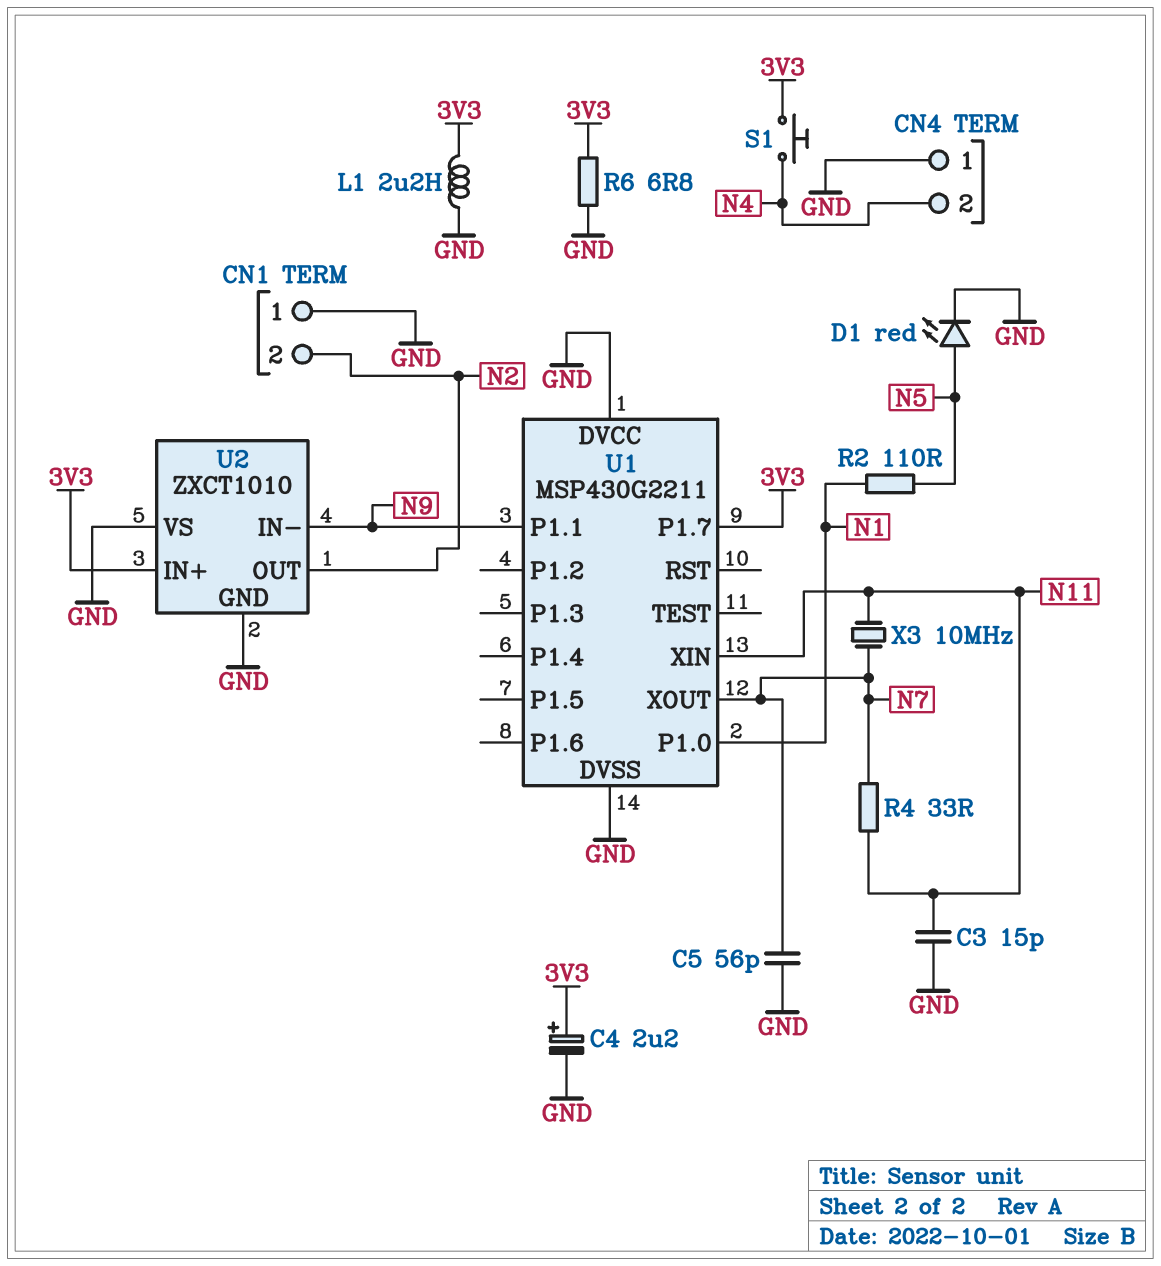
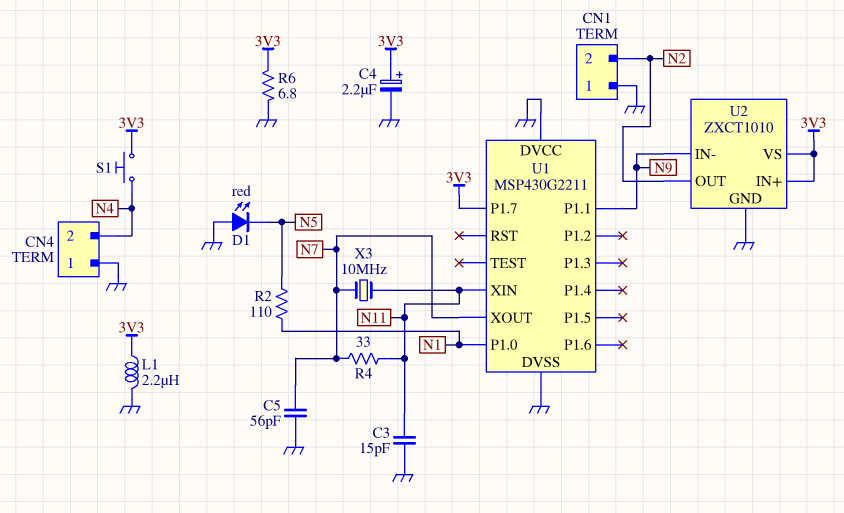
D1: LED red (A N5, K GND) -> LED red (A GND, K N5)
U2 pin VS: GND -> 3V3

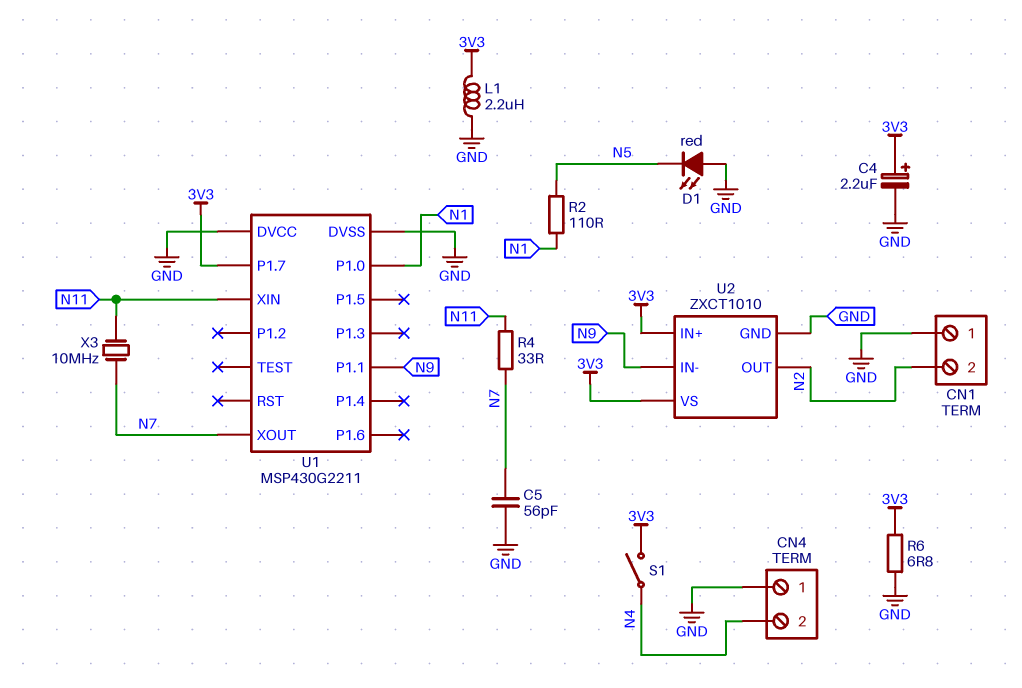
C3: 15pF (GND, N11) -> none
S1: button (3V3, N4) -> switch (3V3, N4)

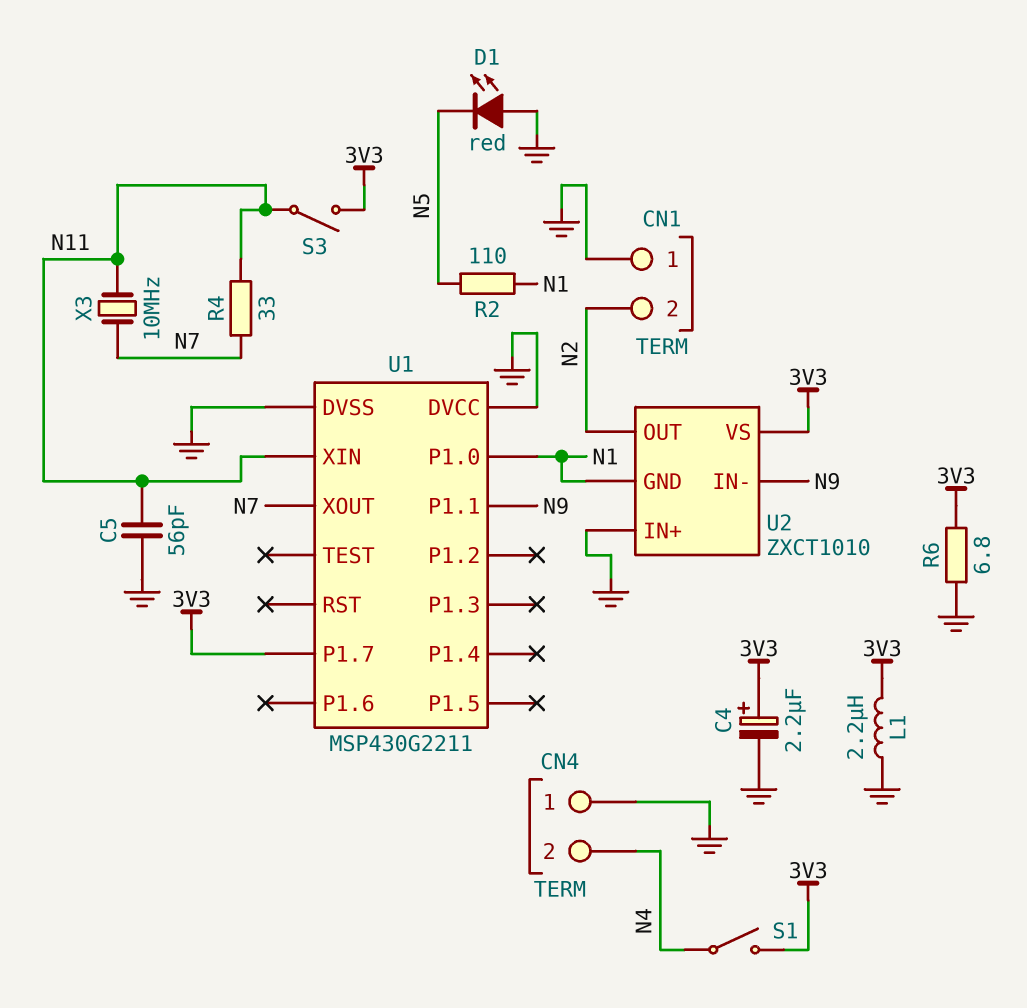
C5: 56pF (GND, N7) -> 56pF (GND, N11)
S3: none -> switch (3V3, N11)
U2 pin GND: GND -> N1
U2 pin IN+: 3V3 -> GND

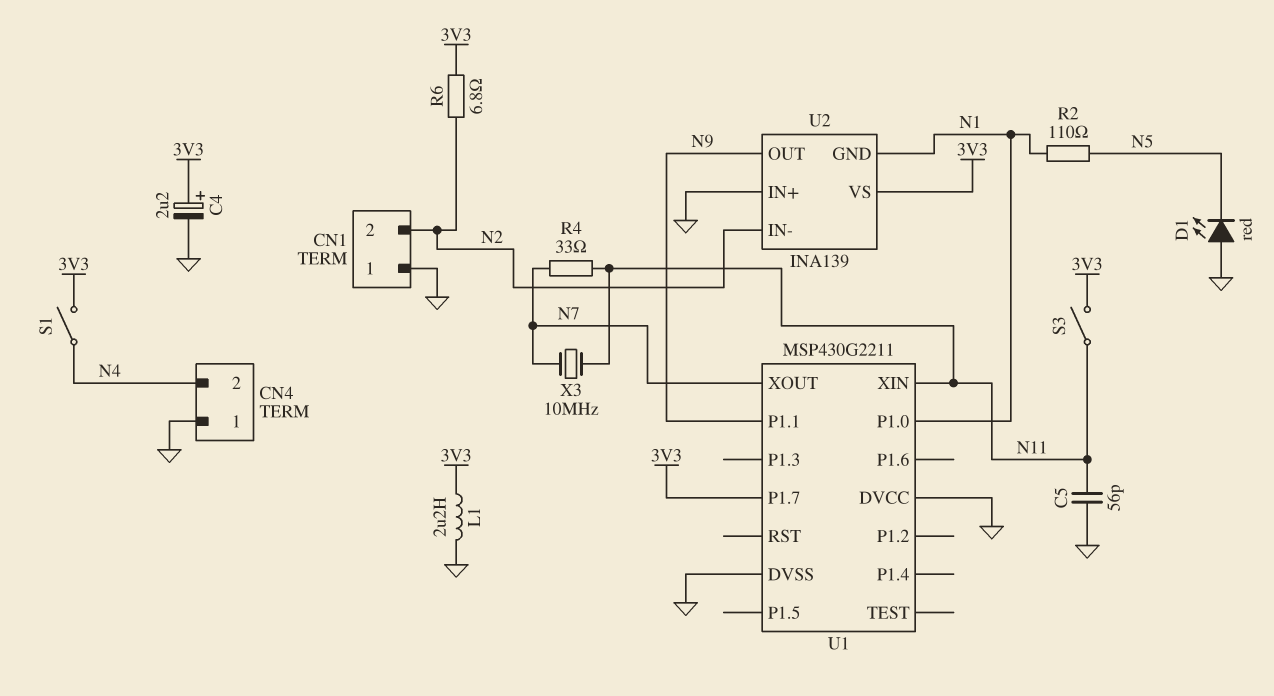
R6: 6.8 (3V3, GND) -> 6.8 (3V3, N2)
U2: ZXCT1010 -> INA139
U2 pin IN-: N9 -> N2
U2 pin OUT: N2 -> N9

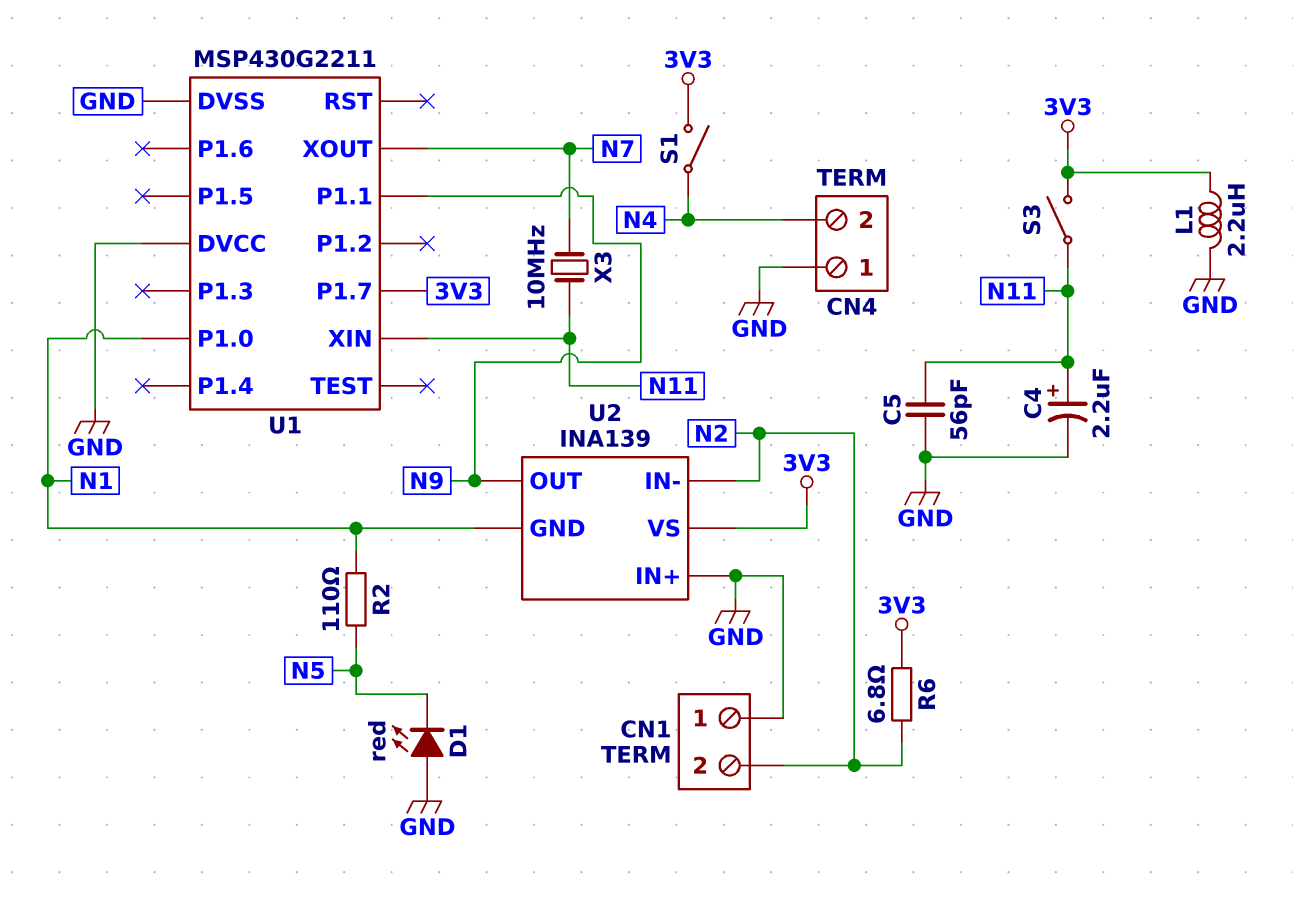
C4: 2.2uF (plus 3V3, minus GND) -> 2.2uF (plus N11, minus GND)
R4: 33 (N7, N11) -> none

